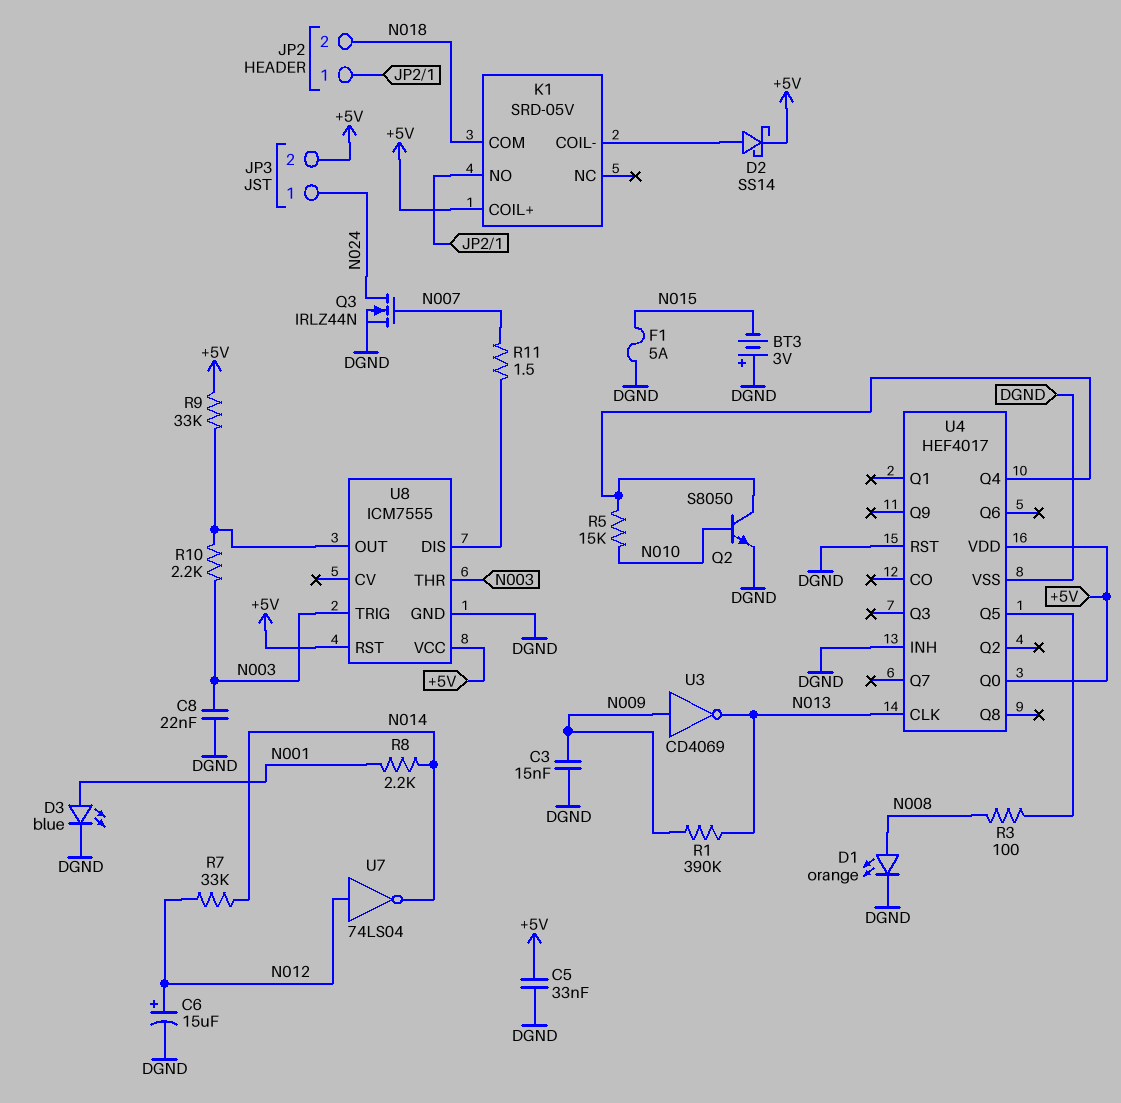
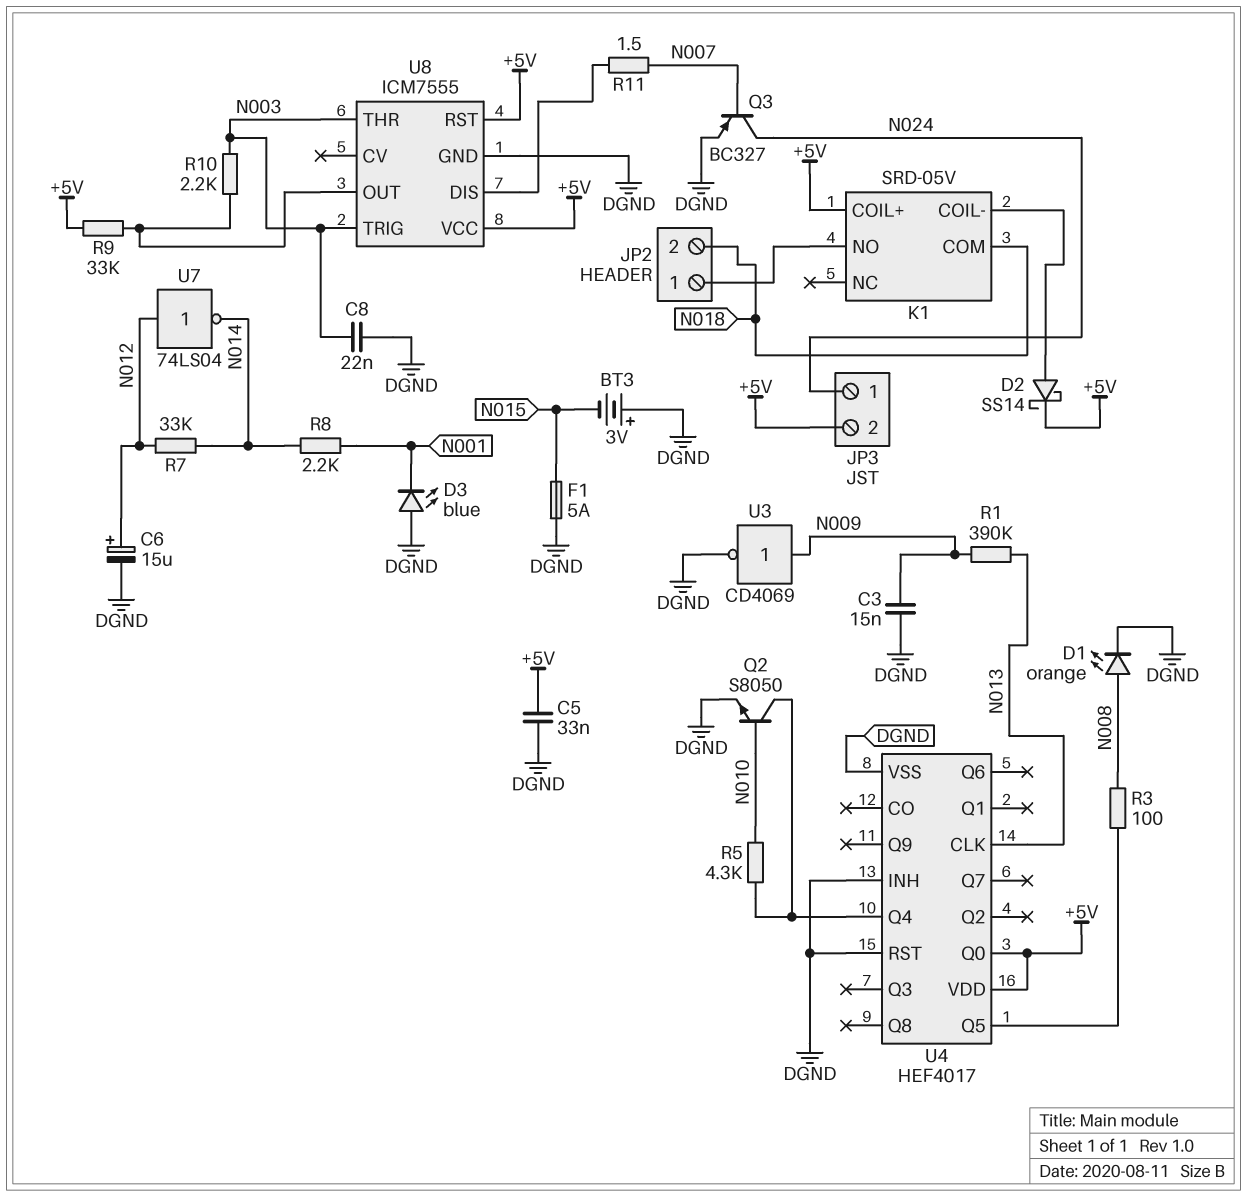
D3: LED blue (A N001, K DGND) -> LED blue (A DGND, K N001)
Q3: NMOS IRLZ44N (G N007, D N024, S DGND) -> PNP BC327 (B N007, C N024, E DGND)
R5: 15k (N010, U4/Q4) -> 4.3k (N010, U4/Q4)
U3: NOT CD4069 (in N009, out N013) -> NOT CD4069 (in N009, out DGND)

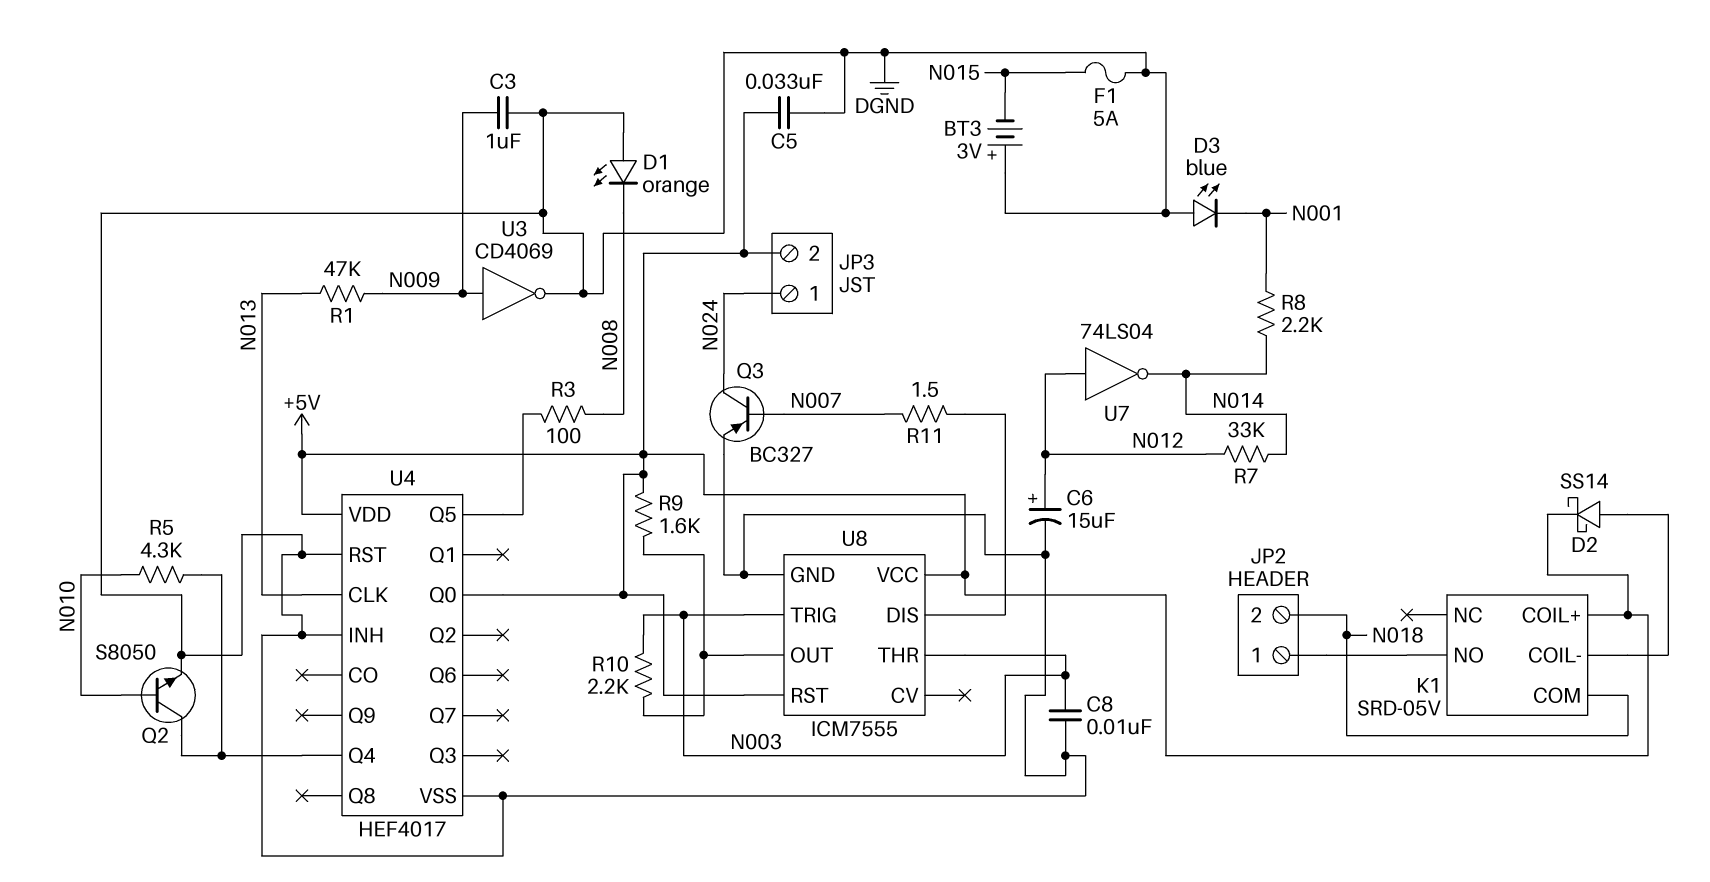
C3: 15nF (DGND, N009) -> 1uF (DGND, N009)
C8: 22nF (DGND, N003) -> 10nF (DGND, N003)
D1: LED orange (A N008, K DGND) -> LED orange (A DGND, K N008)
R1: 390k (N009, N013) -> 47k (N009, N013)
R9: 33k (+5V, U8/OUT) -> 1.6k (+5V, U8/OUT)

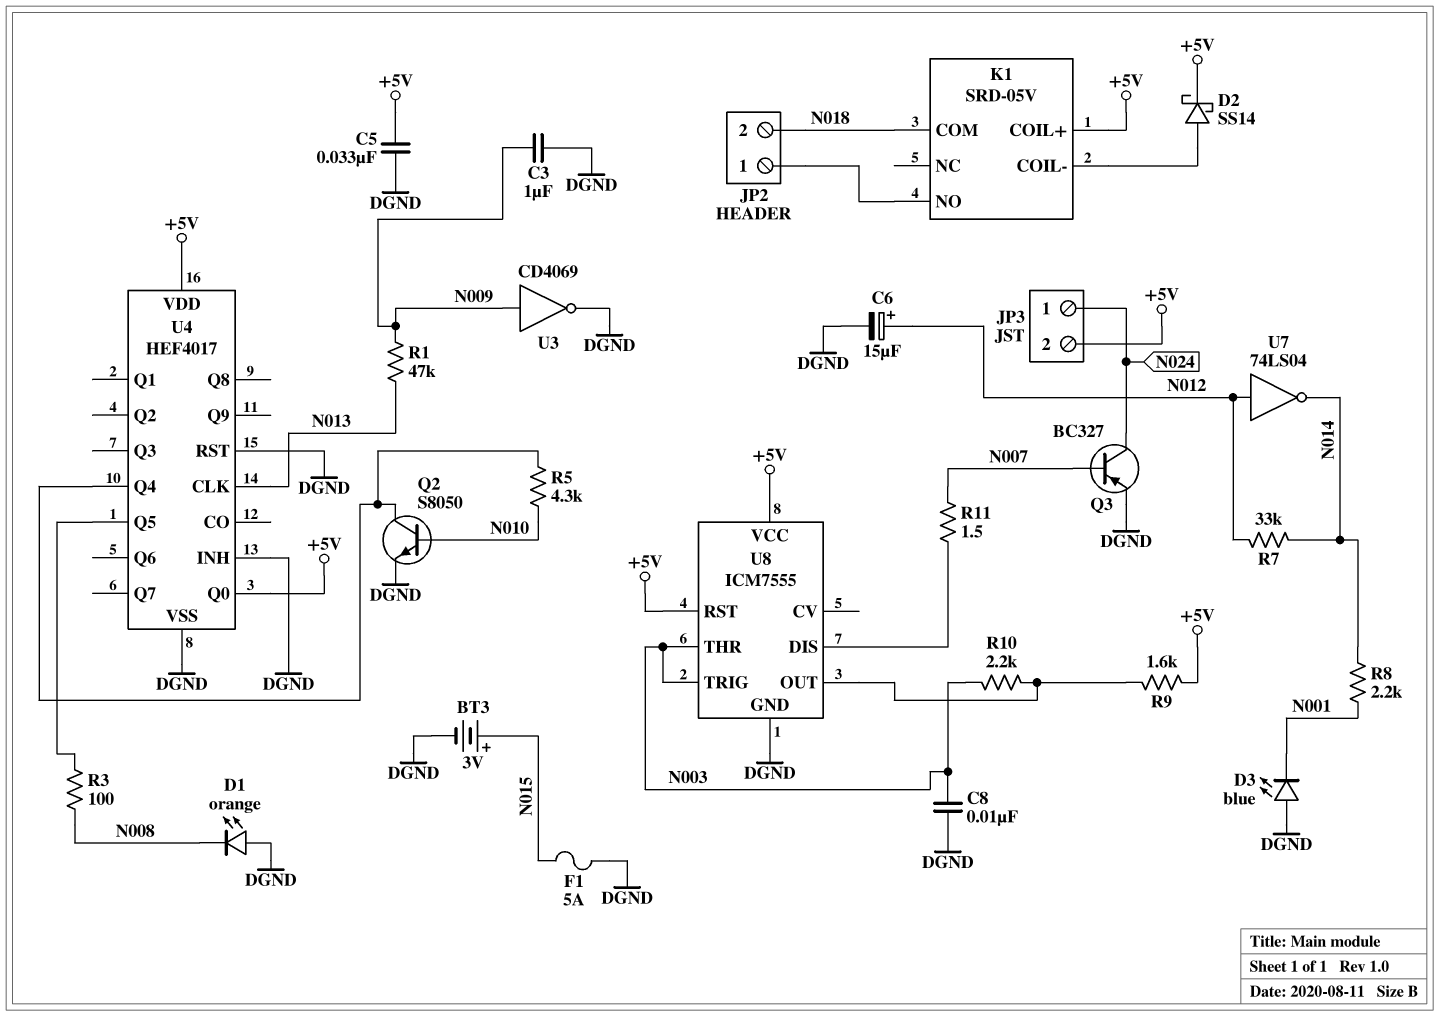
BT3: 3V (plus DGND, minus N015) -> 3V (plus N015, minus DGND)

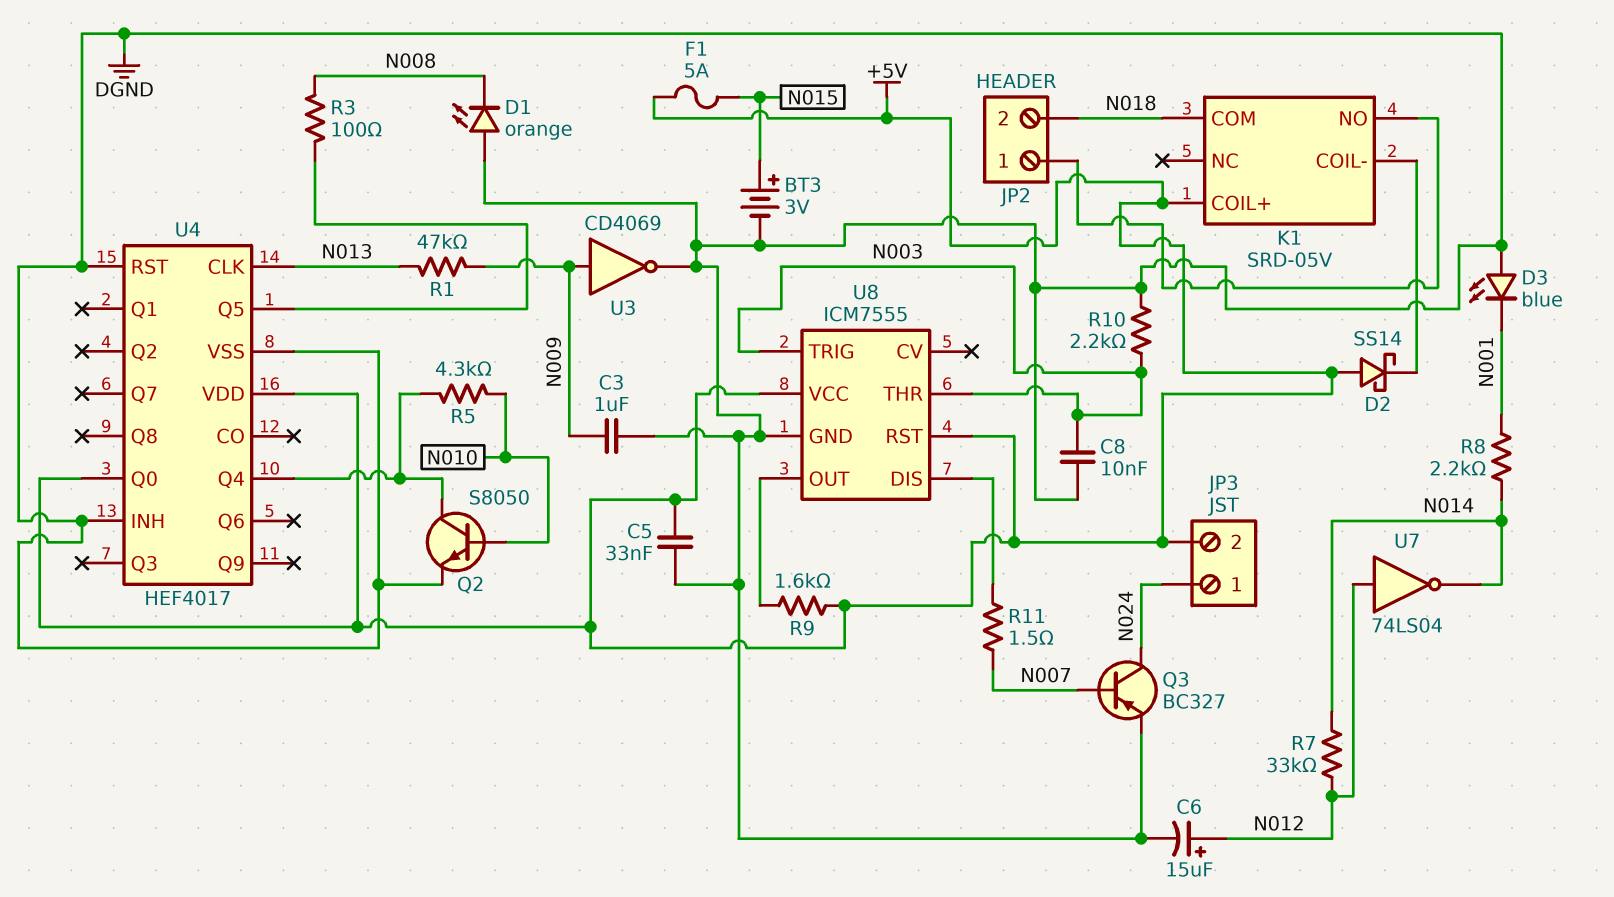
D2: schottky SS14 (A K1/COIL-, K +5V) -> schottky SS14 (A +5V, K K1/COIL-)
F1: 5A (DGND, N015) -> 5A (+5V, N015)
R10: 2.2k (N003, U8/OUT) -> 2.2k (DGND, N003)

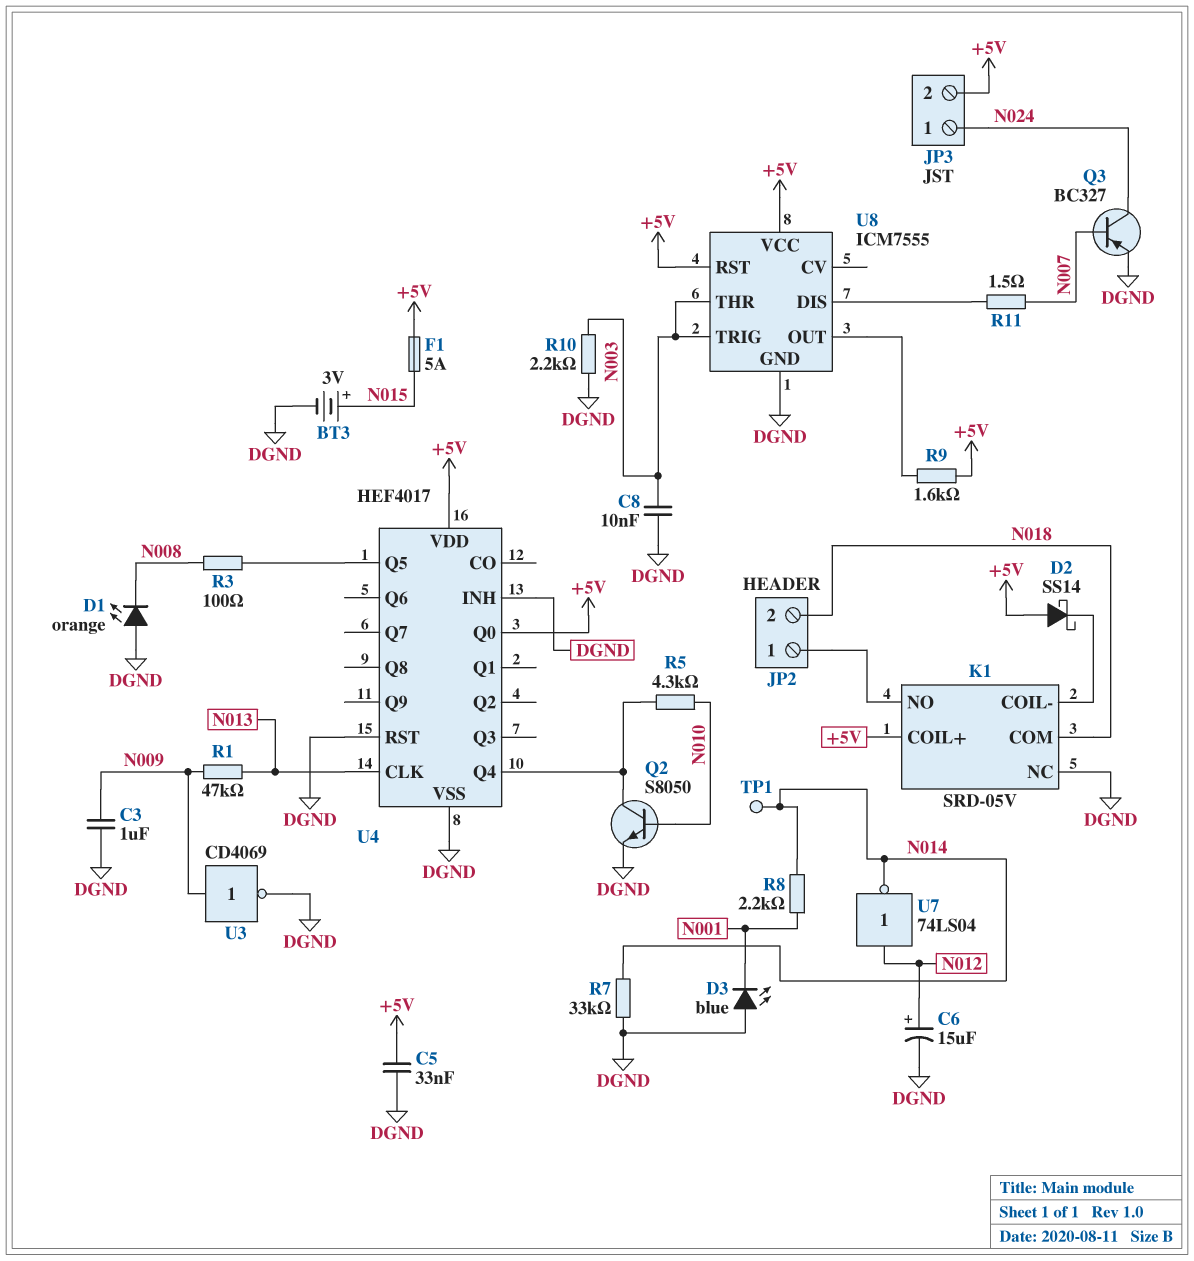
K1 pin NC: none -> DGND
R7: 33k (N012, N014) -> 33k (DGND, N014)
TP1: none -> test point (N014)

